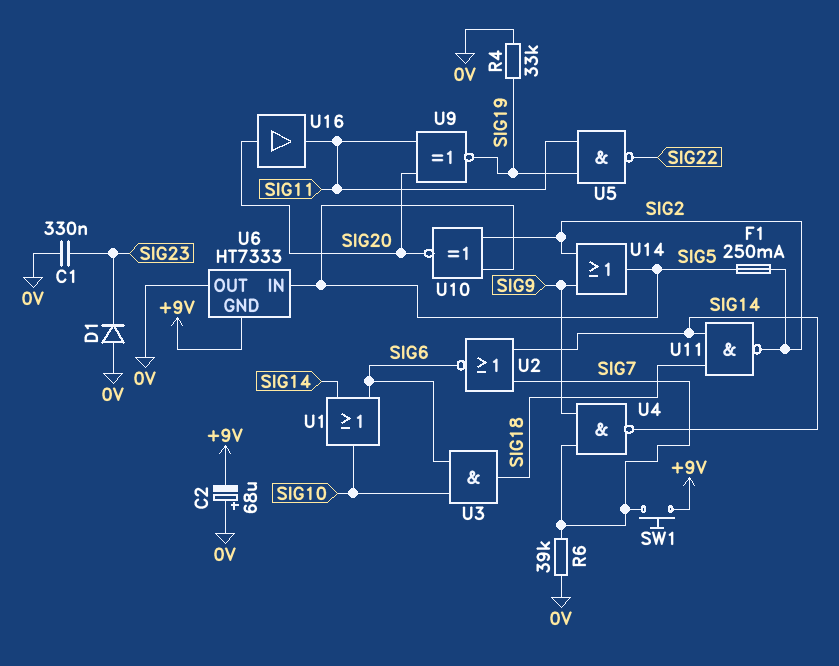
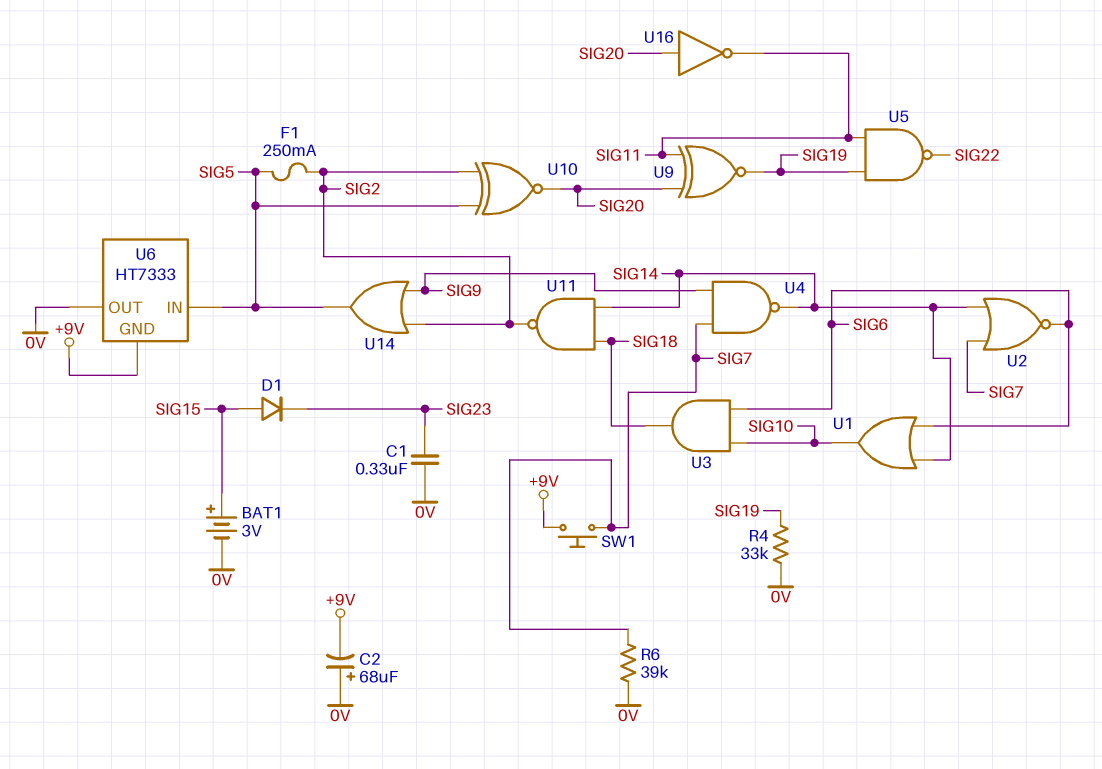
BAT1: none -> 3V (plus SIG15, minus 0V)
D1: diode (A 0V, K SIG23) -> diode (A SIG15, K SIG23)
U16: buffer (in SIG20, out SIG11) -> NOT (in SIG20, out SIG11)

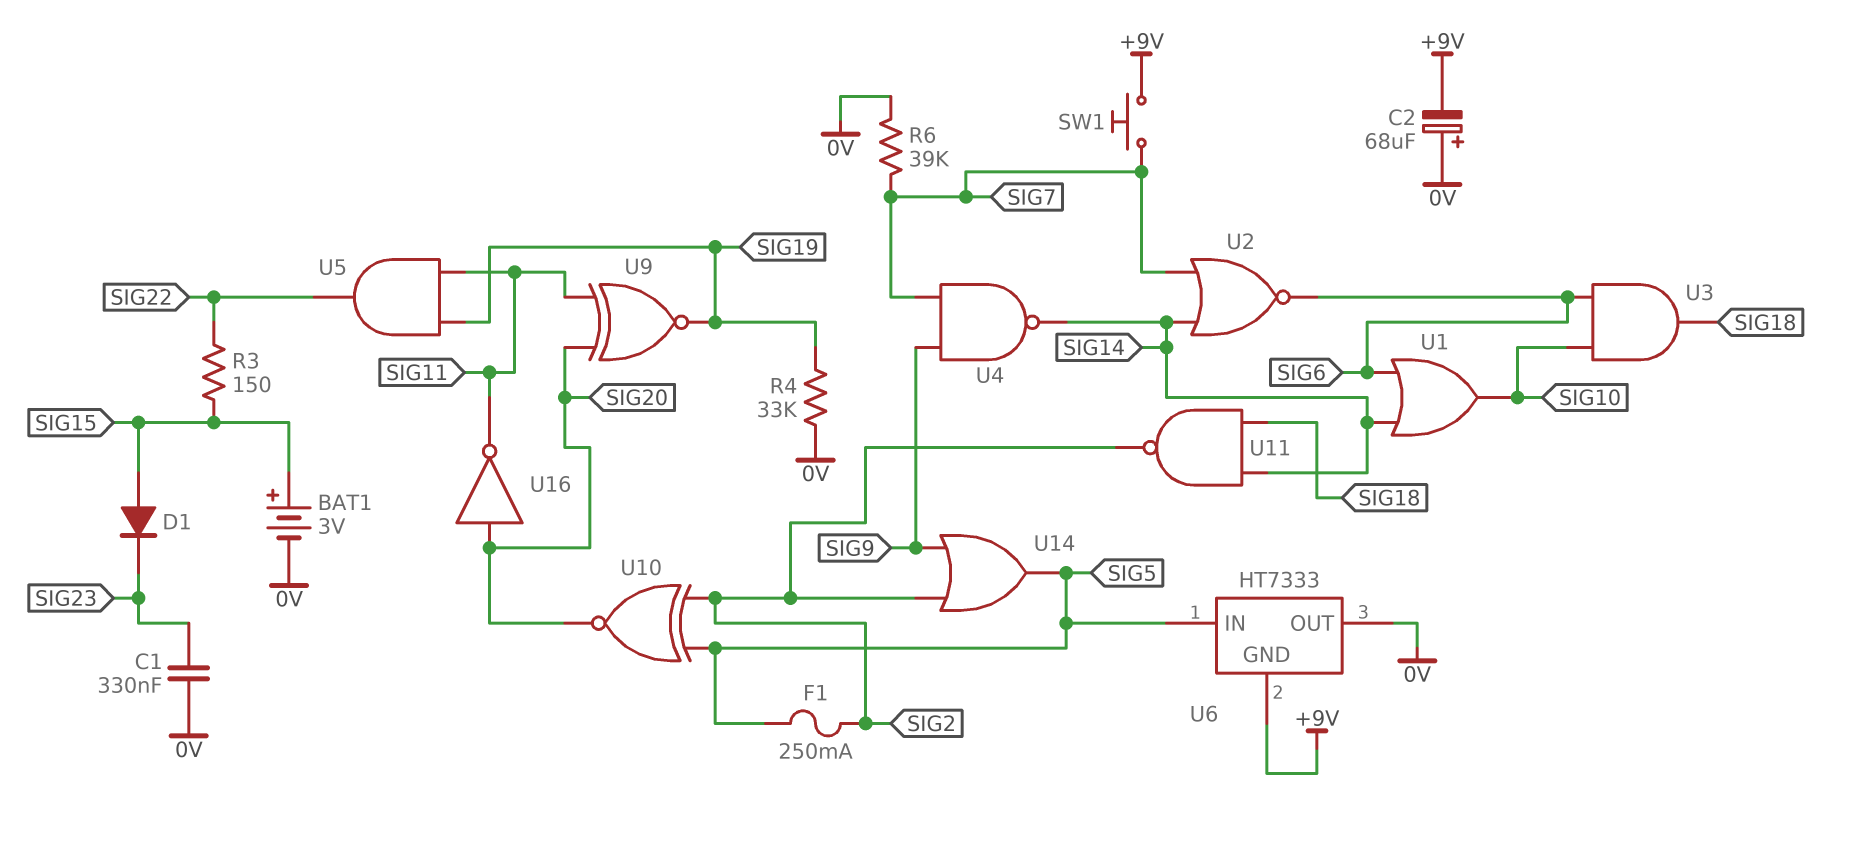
R3: none -> 150 (SIG15, SIG22)
U5: NAND (in SIG11, in SIG19, out SIG22) -> AND (in SIG11, in SIG19, out SIG22)

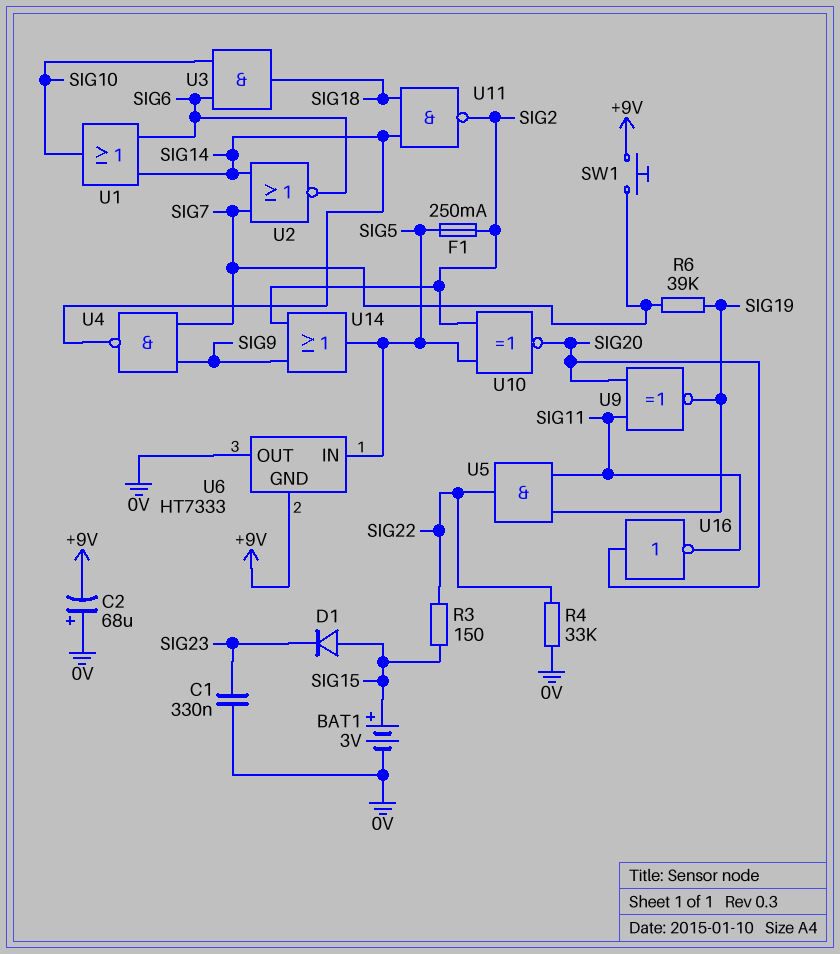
R4: 33k (0V, SIG19) -> 33k (0V, SIG22)
R6: 39k (0V, SIG7) -> 39k (SIG7, SIG19)

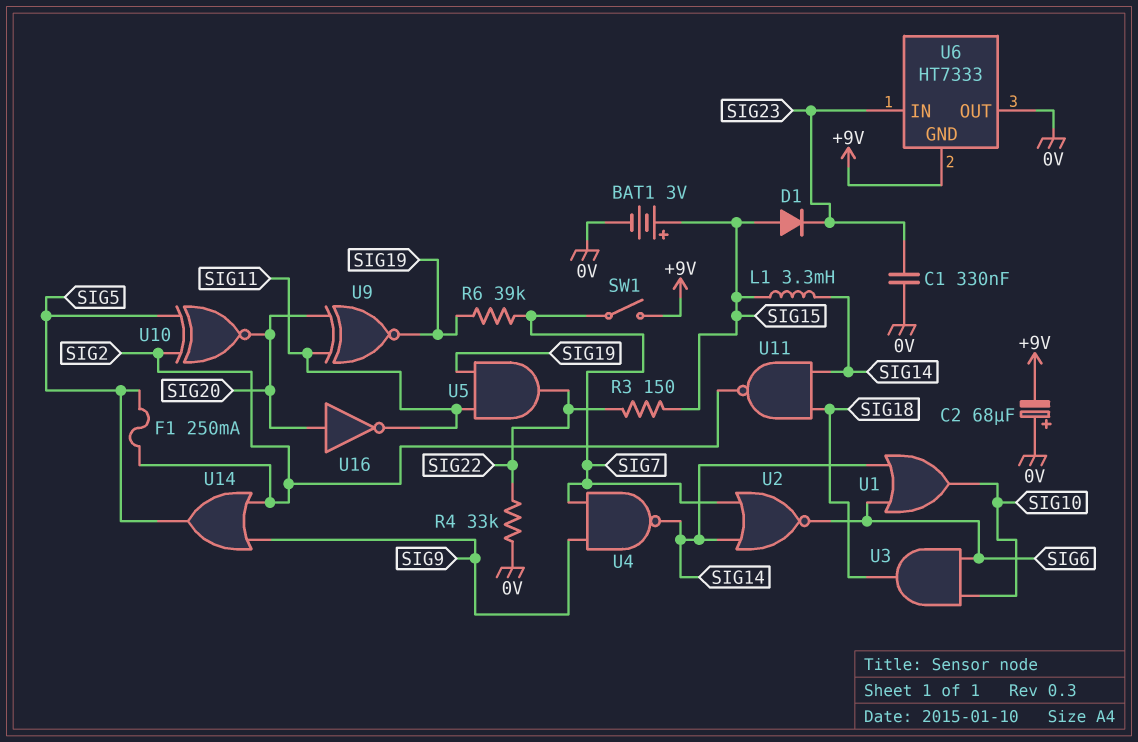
L1: none -> 3.3mH (SIG14, SIG15)
SW1: button (+9V, SIG7) -> switch (+9V, SIG7)
U6 pin IN: SIG5 -> SIG23

